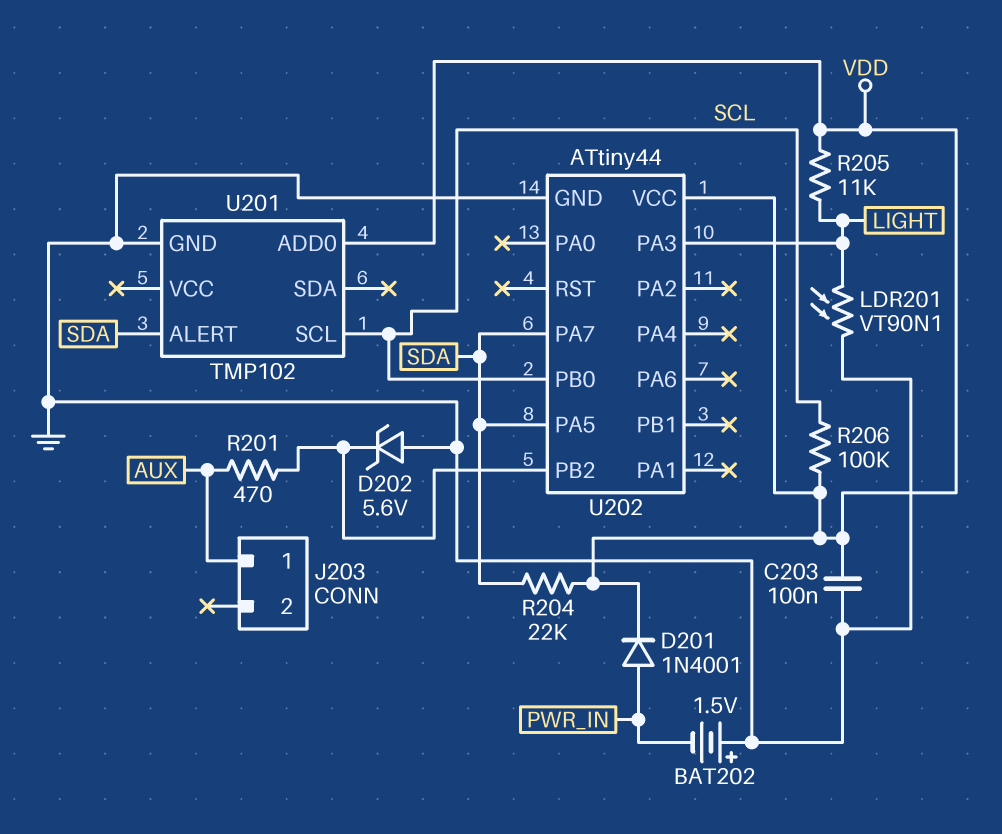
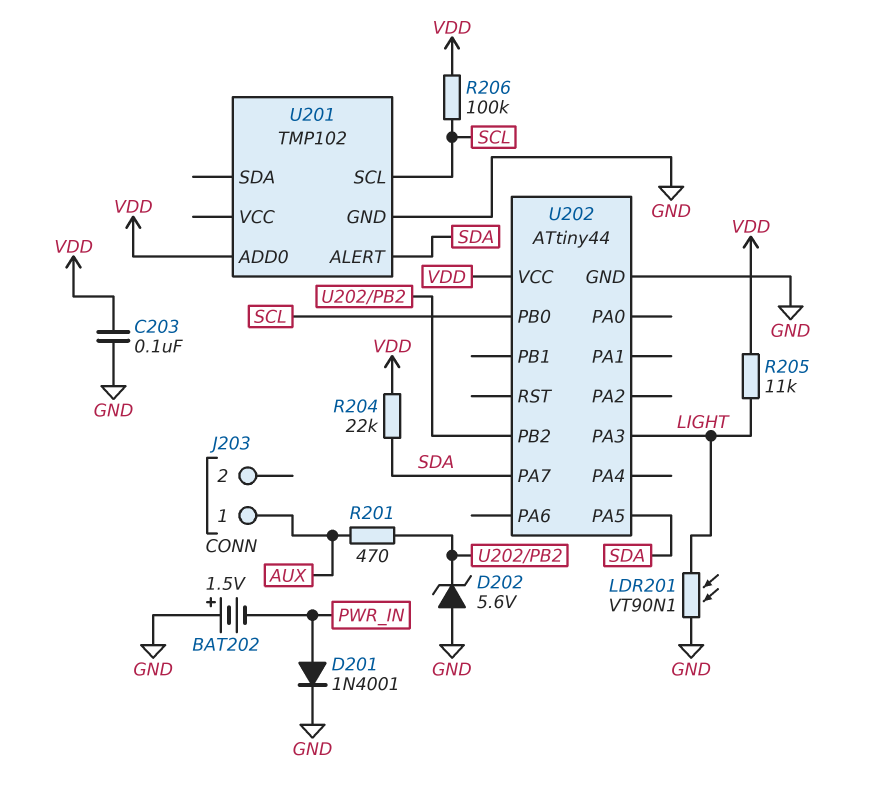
D201: diode 1N4001 (A PWR_IN, K VDD) -> diode 1N4001 (A PWR_IN, K GND)

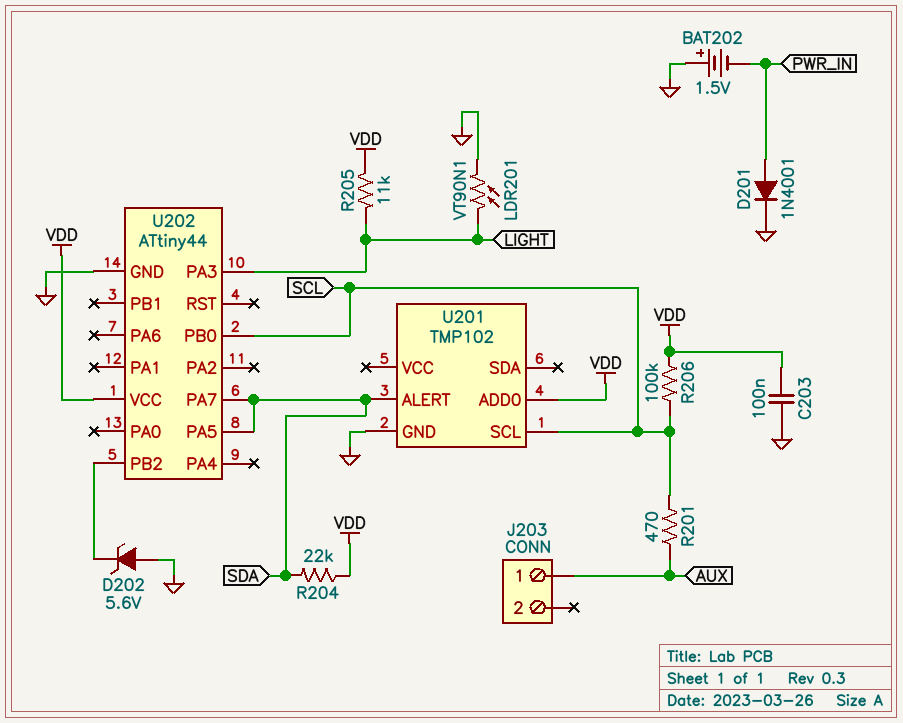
R201: 470 (AUX, U202/PB2) -> 470 (AUX, SCL)

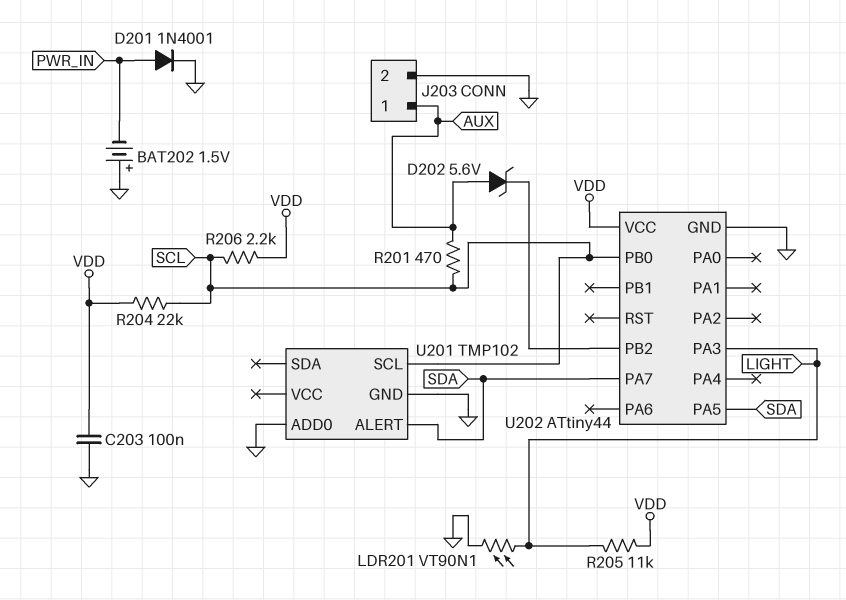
D202: zener 5.6V (A GND, K U202/PB2) -> zener 5.6V (A AUX, K U202/PB2)
J203 pin 2: none -> GND
R204: 22k (SDA, VDD) -> 22k (SCL, VDD)
R206: 100k (SCL, VDD) -> 2.2k (SCL, VDD)
U201 pin ADD0: VDD -> GND

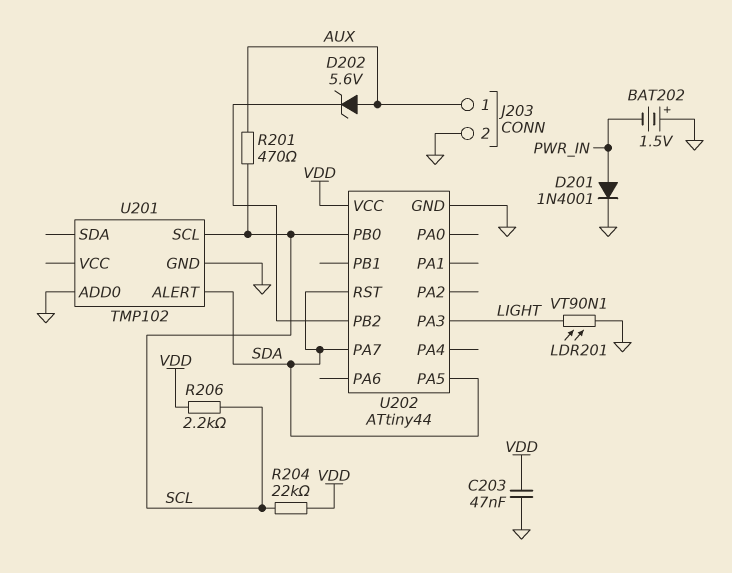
C203: 100nF (GND, VDD) -> 47nF (GND, VDD)
R205: 11k (LIGHT, VDD) -> none
U202 pin RST: none -> SDA

